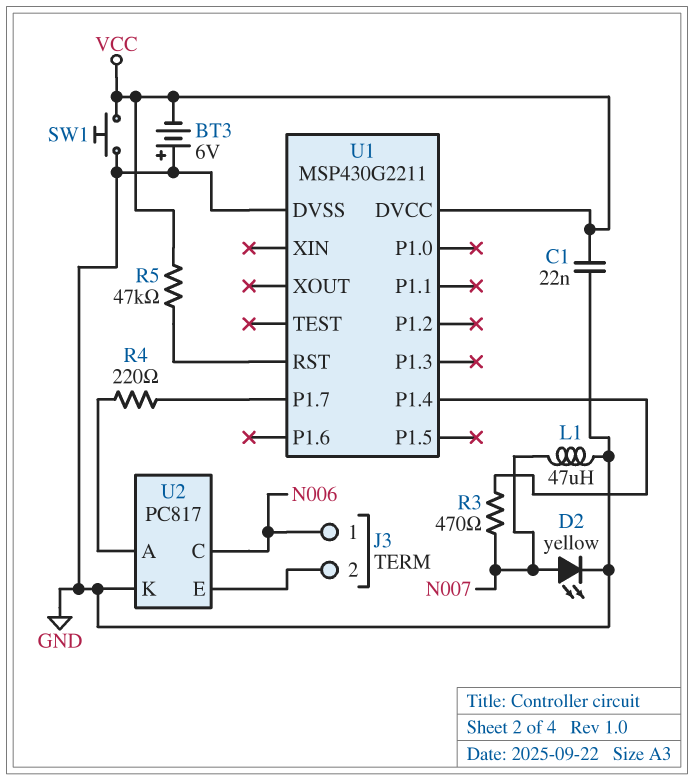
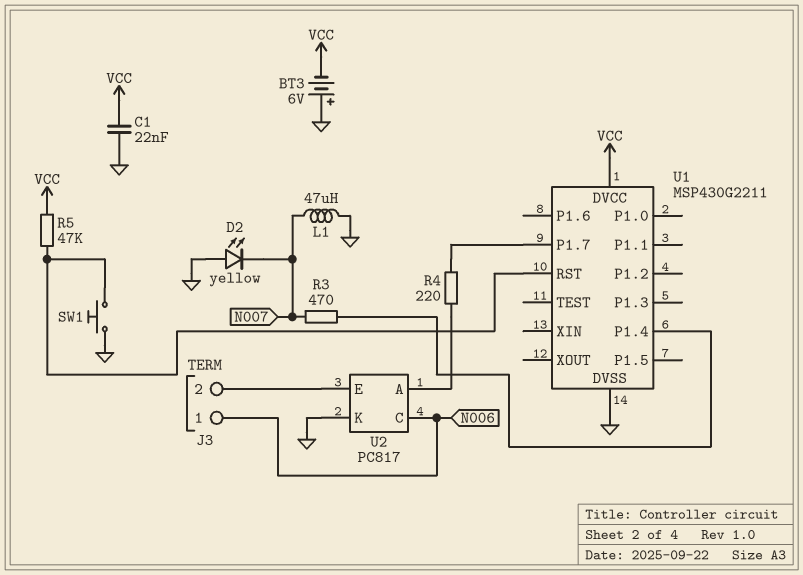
D2: LED yellow (A N007, K GND) -> LED yellow (A GND, K N007)
SW1: button (GND, VCC) -> button (GND, U1/RST)

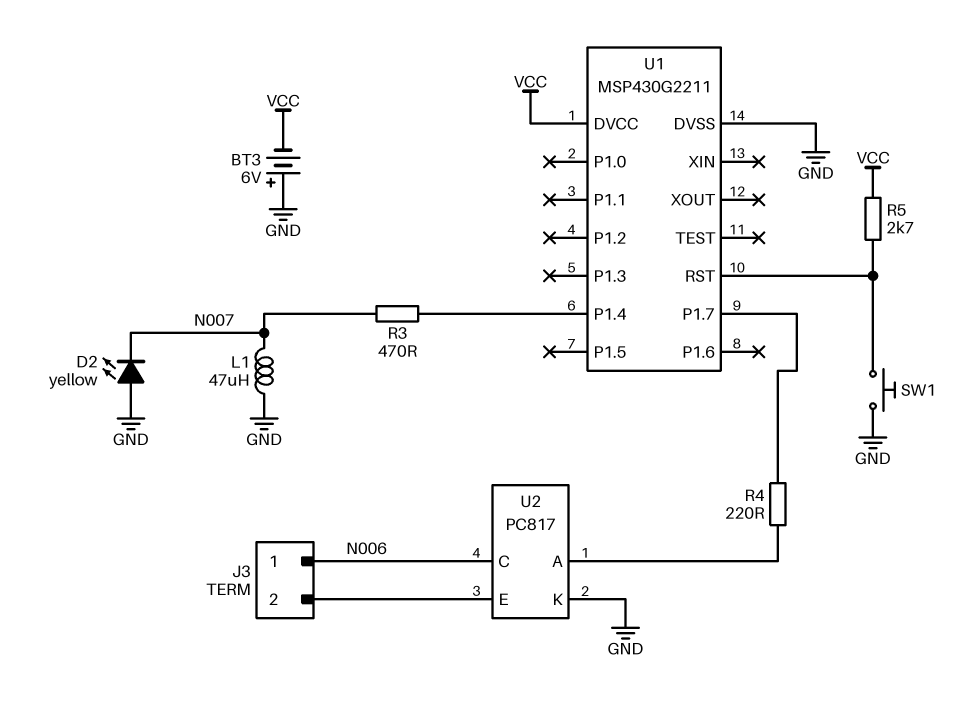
C1: 22nF (GND, VCC) -> none
R5: 47k (U1/RST, VCC) -> 2.7k (U1/RST, VCC)

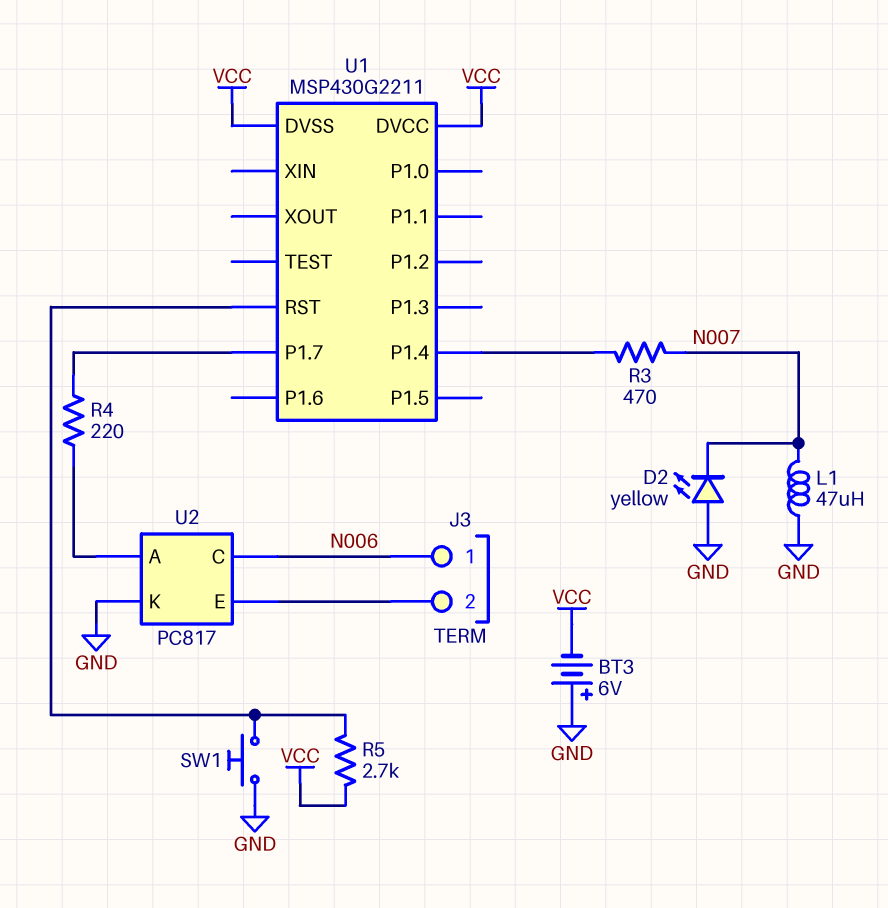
U1 pin DVSS: GND -> VCC

